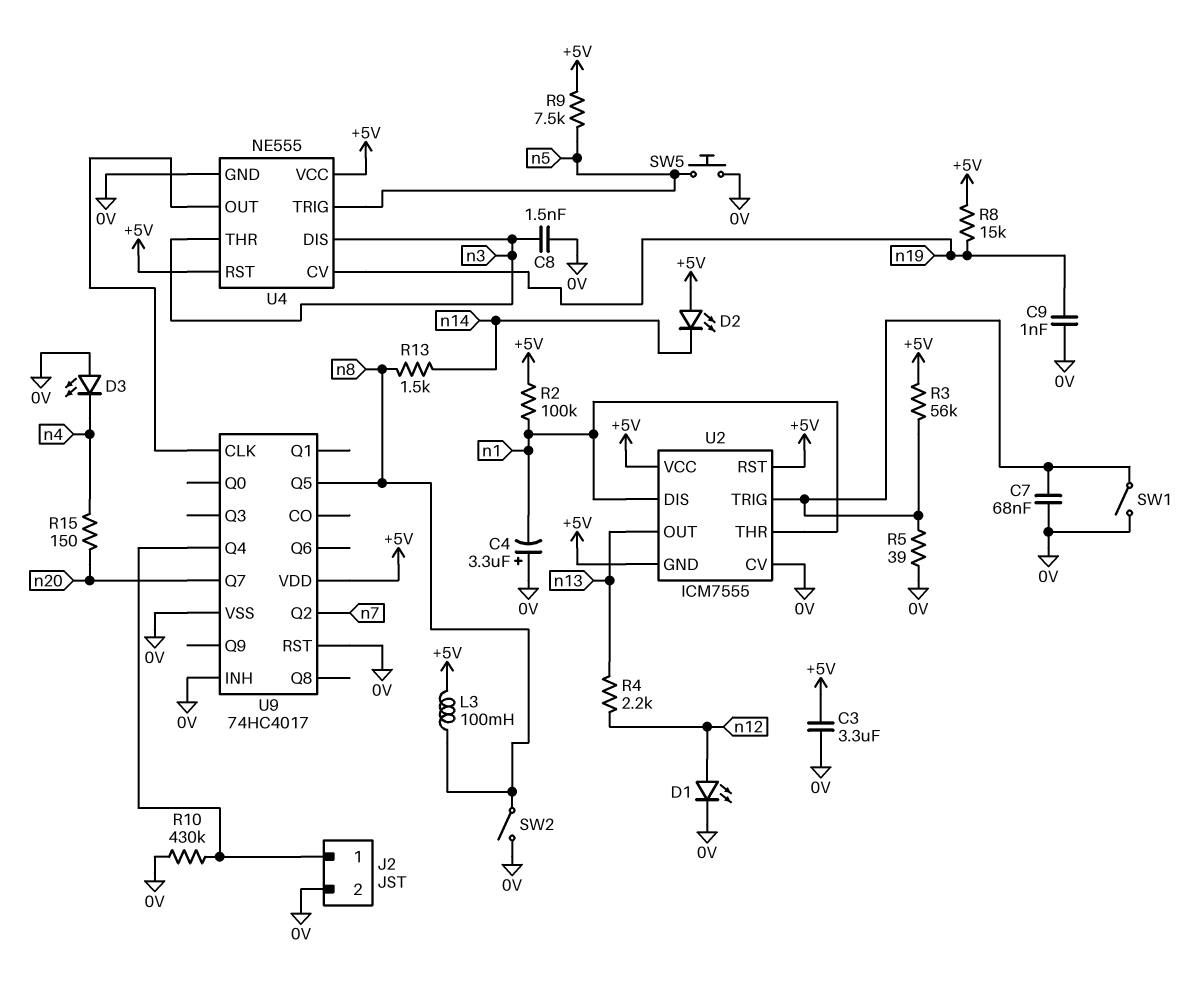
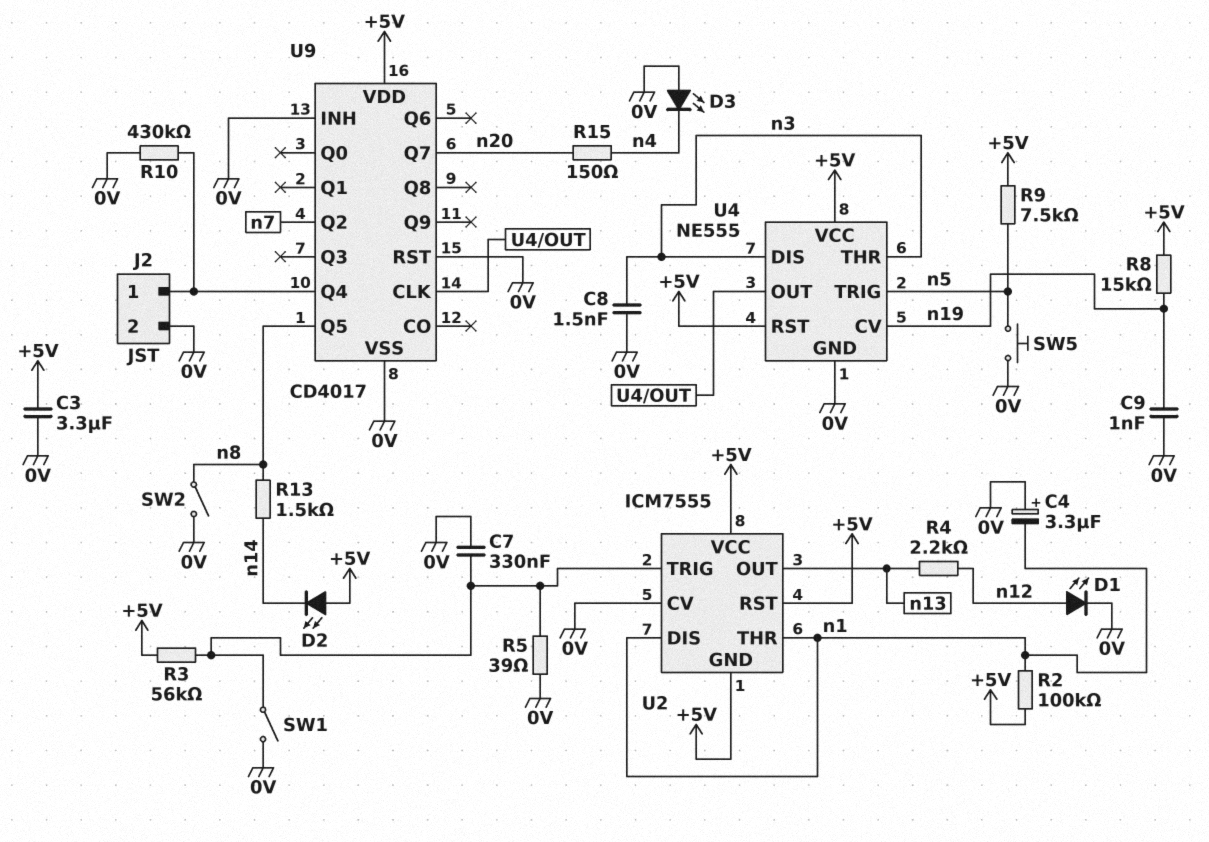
C7: 68nF (0V, U2/TRIG) -> 330nF (0V, U2/TRIG)
L3: 100mH (+5V, n8) -> none
U9: 74HC4017 -> CD4017

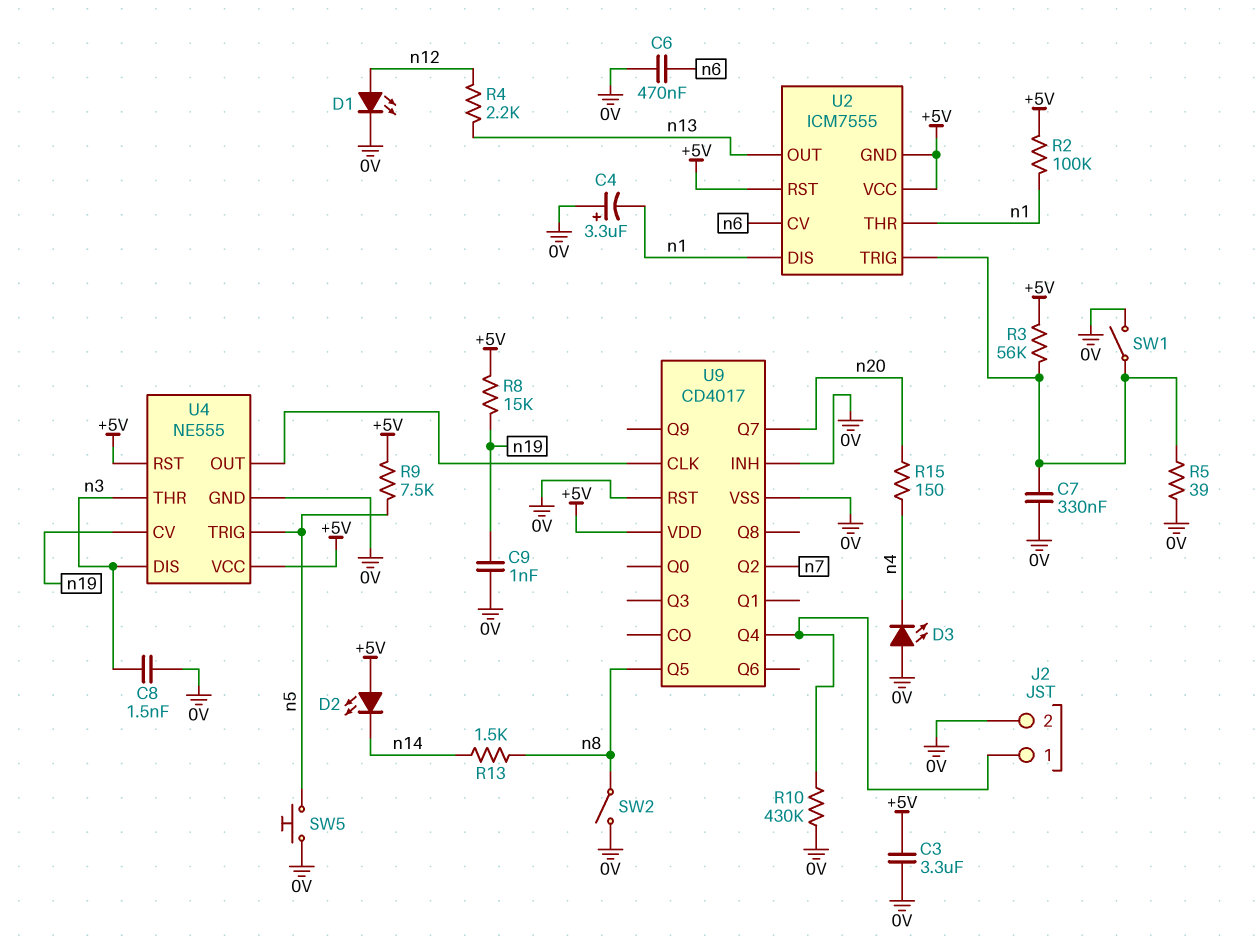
C6: none -> 470nF (0V, n6)
U2 pin CV: 0V -> n6

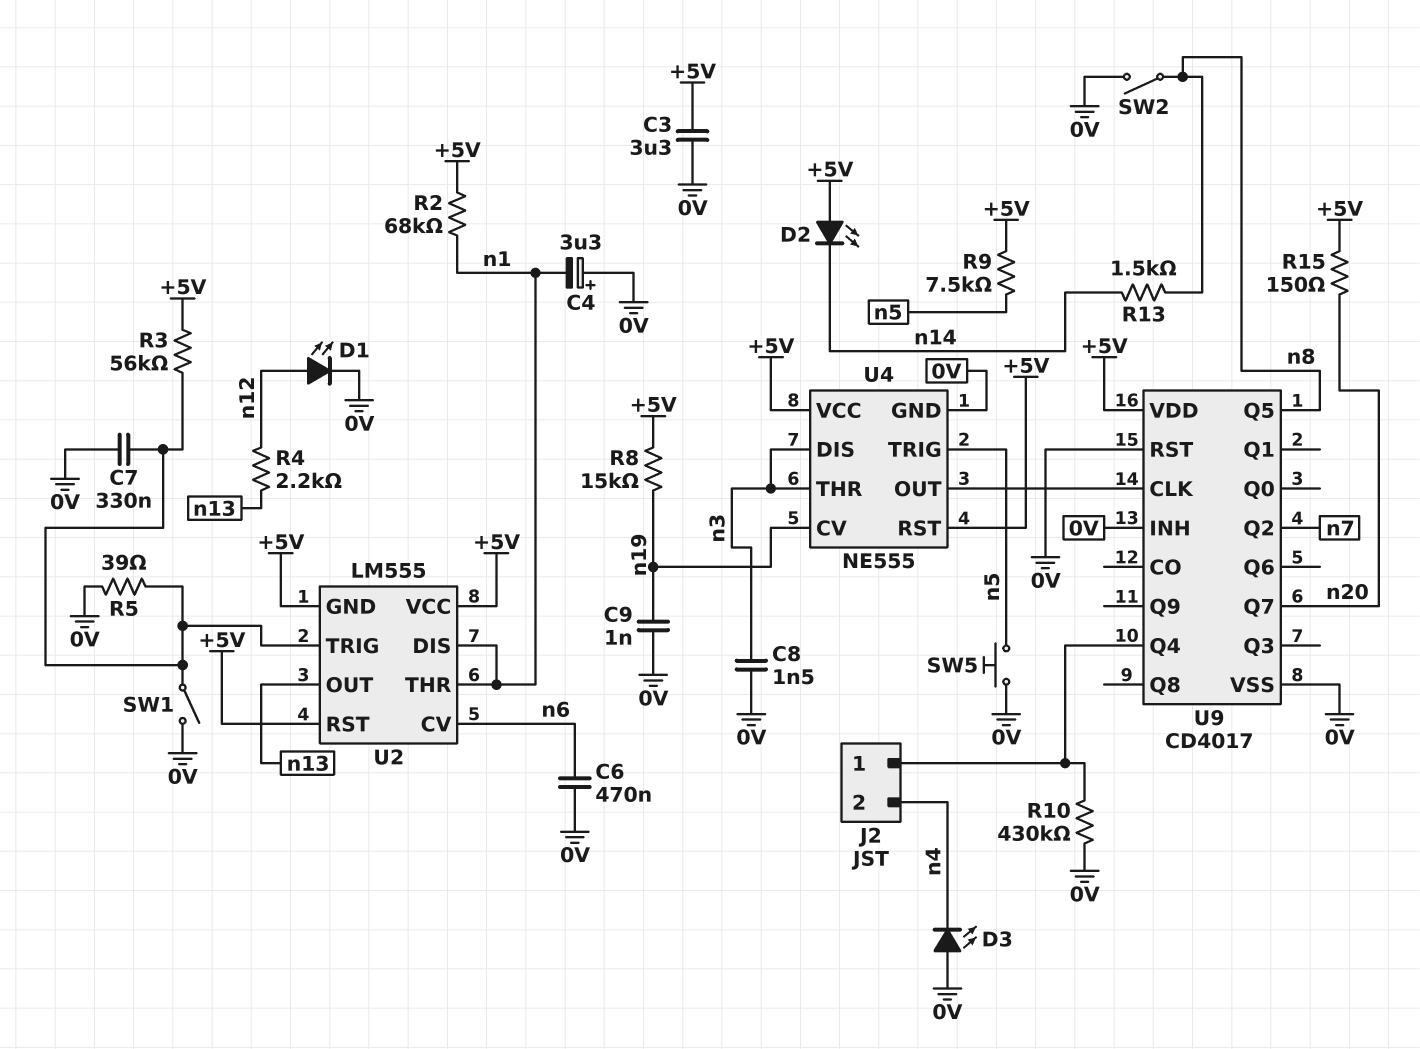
J2 pin 2: 0V -> n4
R2: 100k (+5V, n1) -> 68k (+5V, n1)
R15: 150 (n4, n20) -> 150 (+5V, n20)
U2: ICM7555 -> LM555

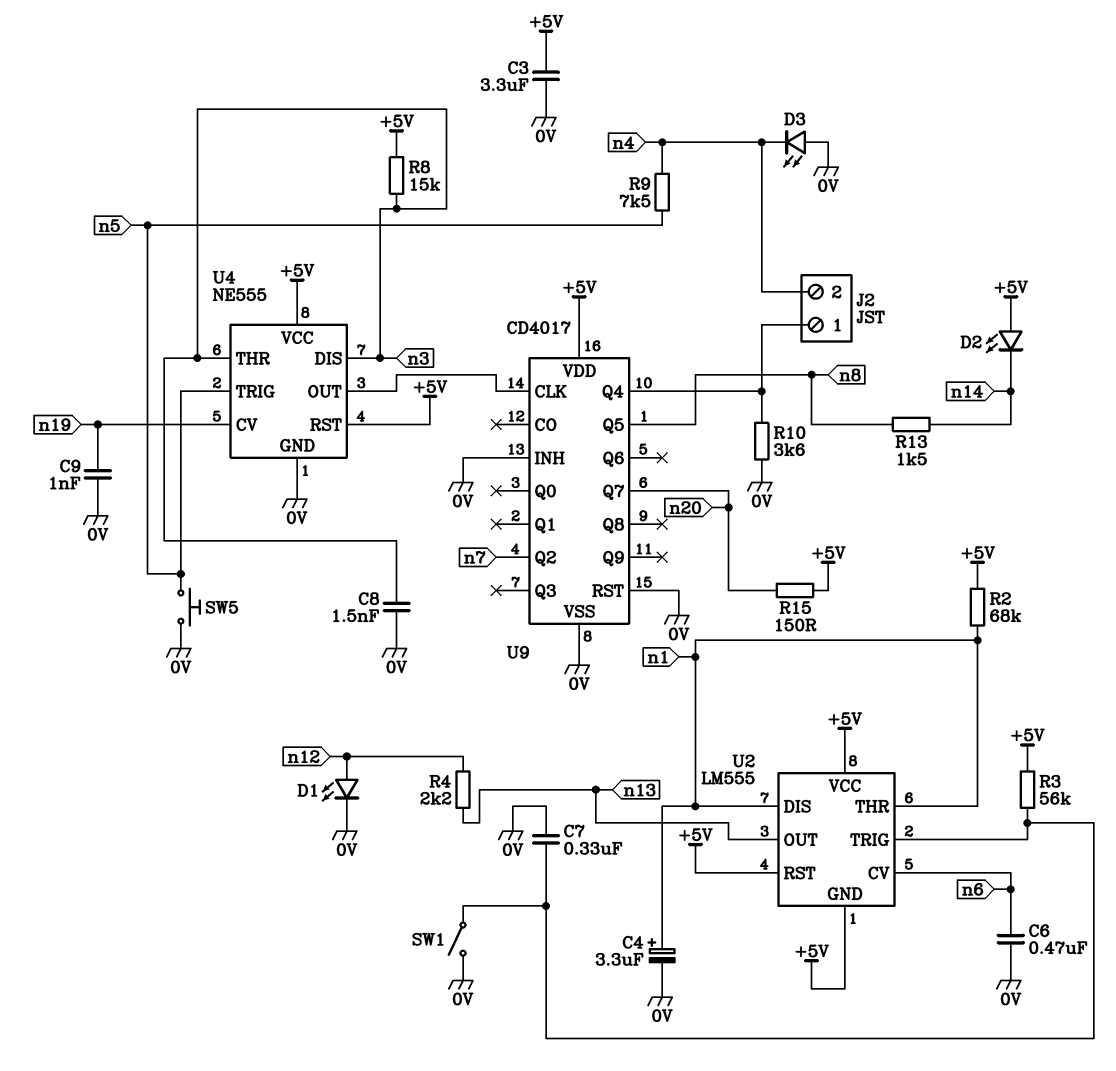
C4: 3.3uF (plus 0V, minus n1) -> 3.3uF (plus n1, minus 0V)
R5: 39 (0V, U2/TRIG) -> none
R8: 15k (+5V, n19) -> 15k (+5V, n3)
R9: 7.5k (+5V, n5) -> 7.5k (n4, n5)
R10: 430k (0V, J2/1) -> 3.6k (0V, J2/1)
SW2: switch (0V, n8) -> none

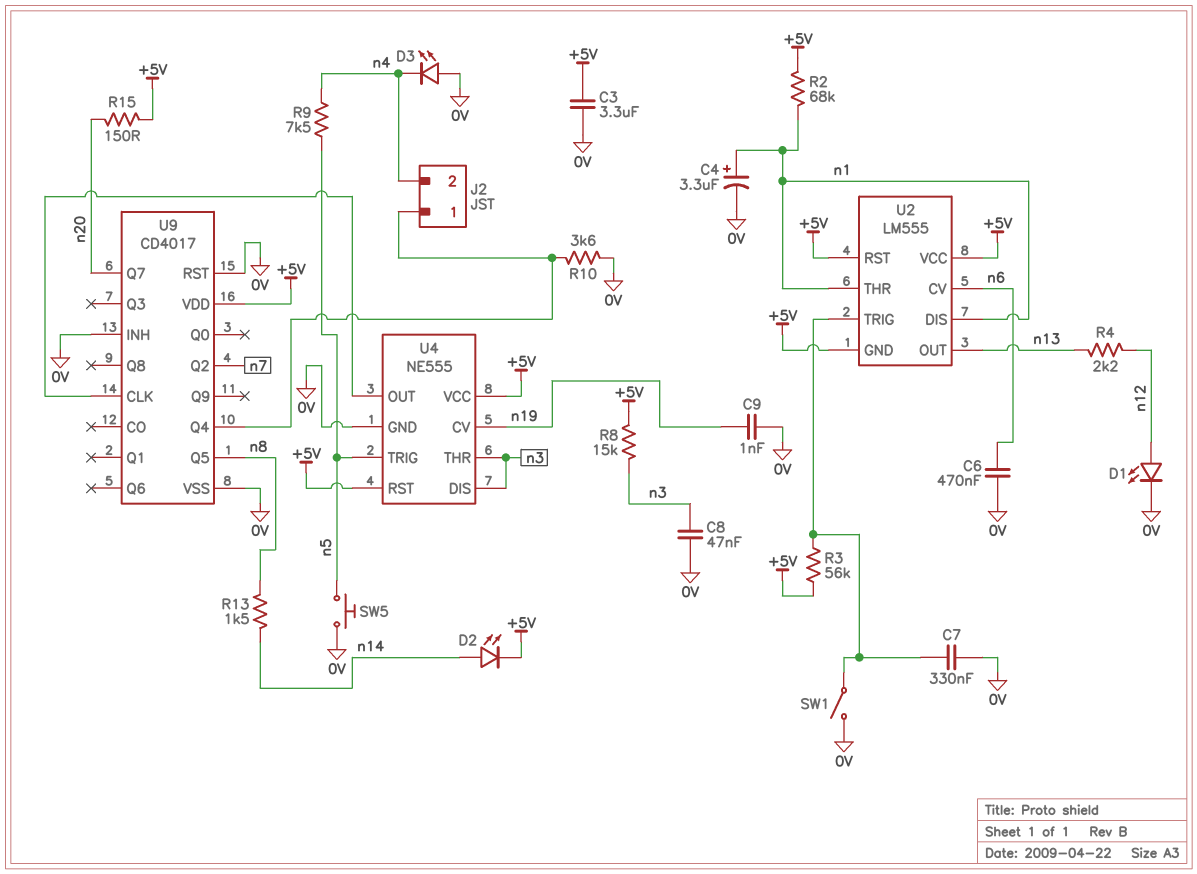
C8: 1.5nF (0V, n3) -> 47nF (0V, n3)
D2: LED (A +5V, K n14) -> LED (A n14, K +5V)

